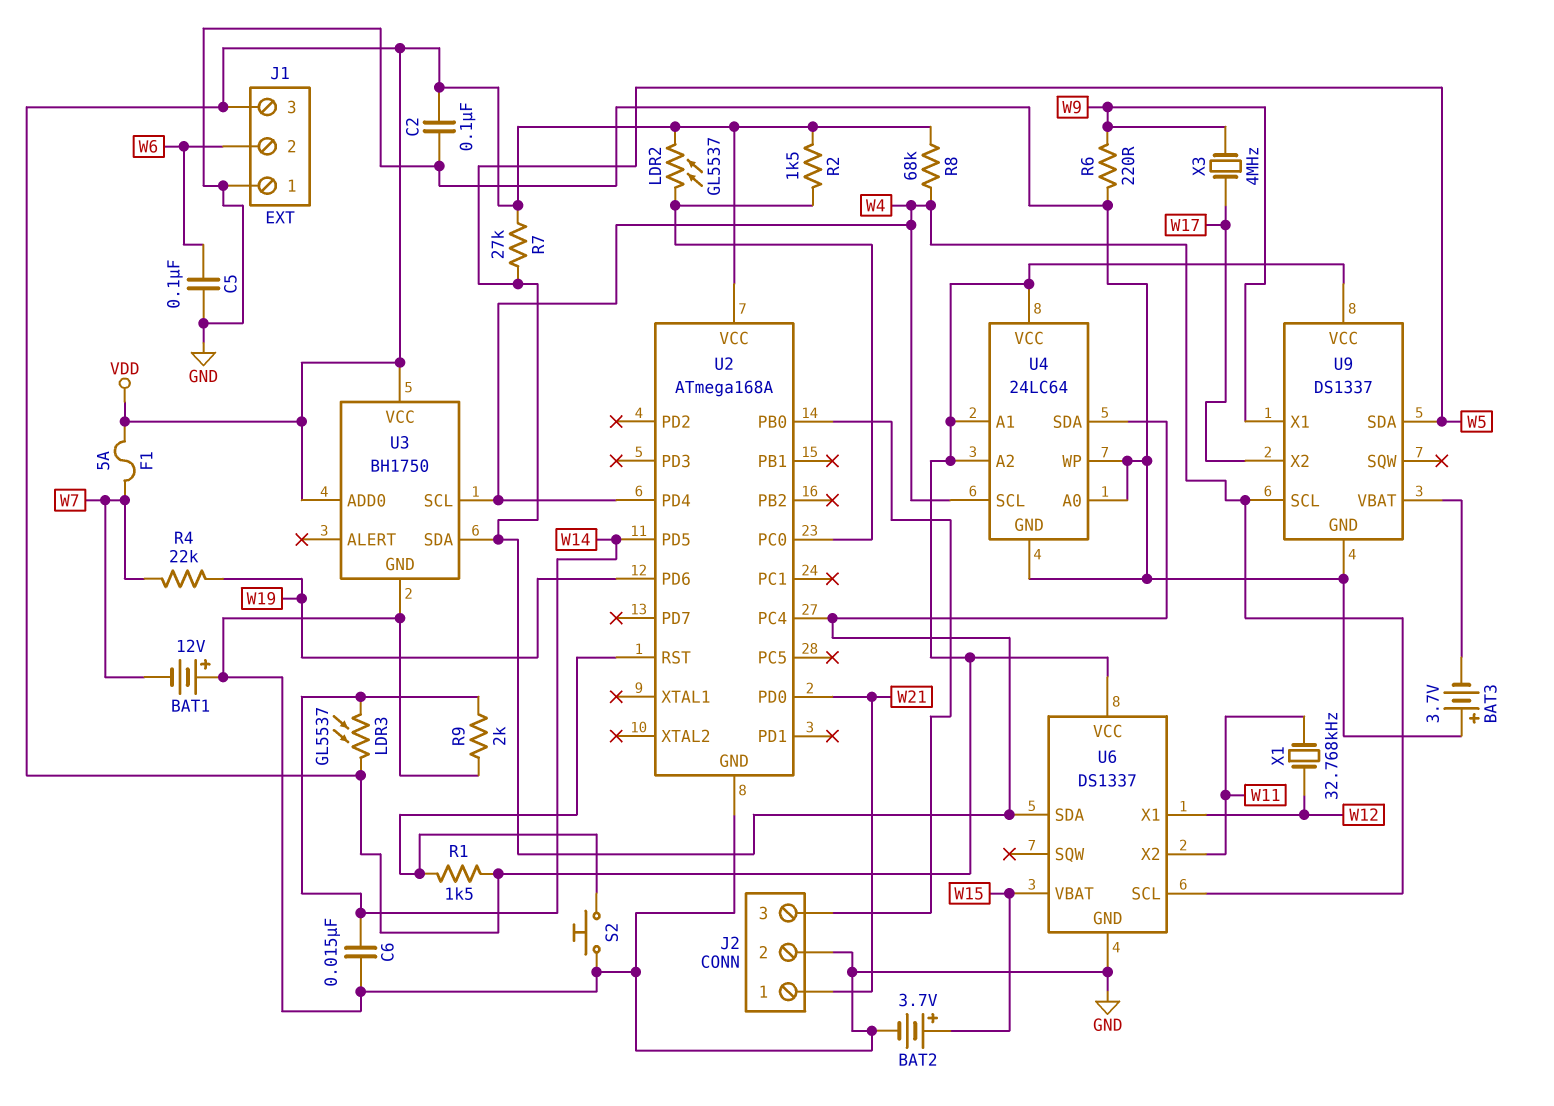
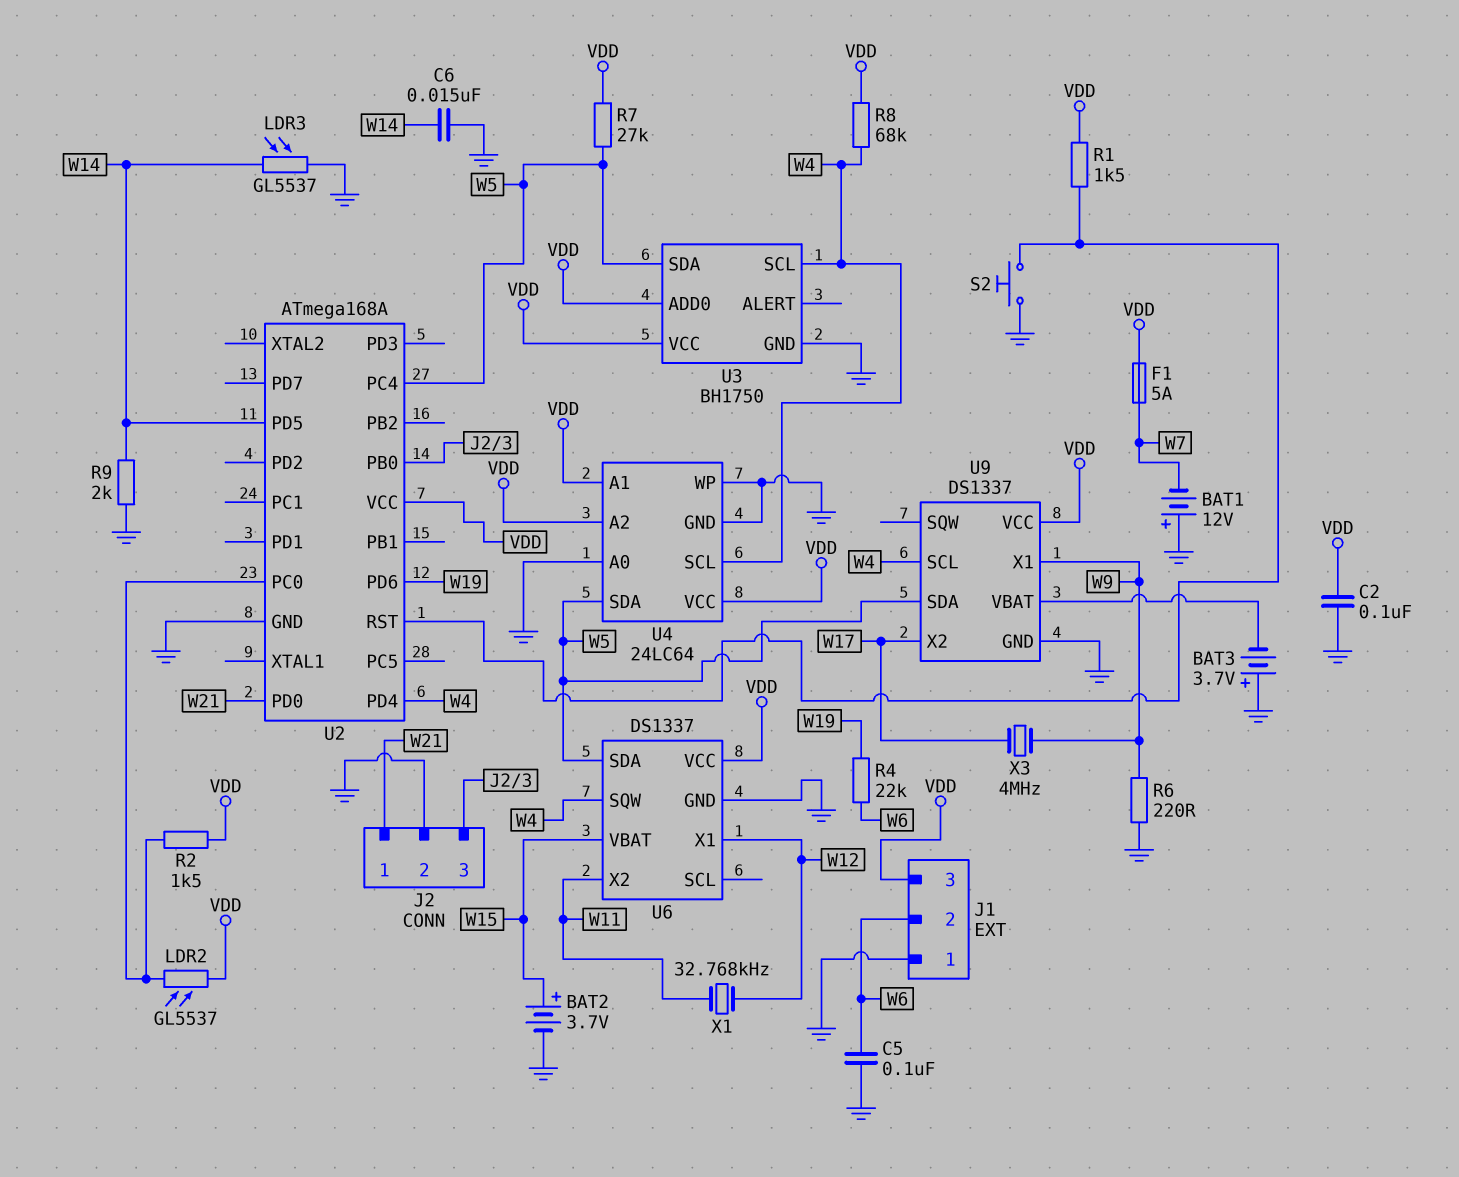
LDR3: GL5537 (VDD, W14) -> GL5537 (GND, W14)
R4: 22k (W7, W19) -> 22k (W6, W19)
U6 pin SCL: W4 -> none
U6 pin SQW: none -> W4

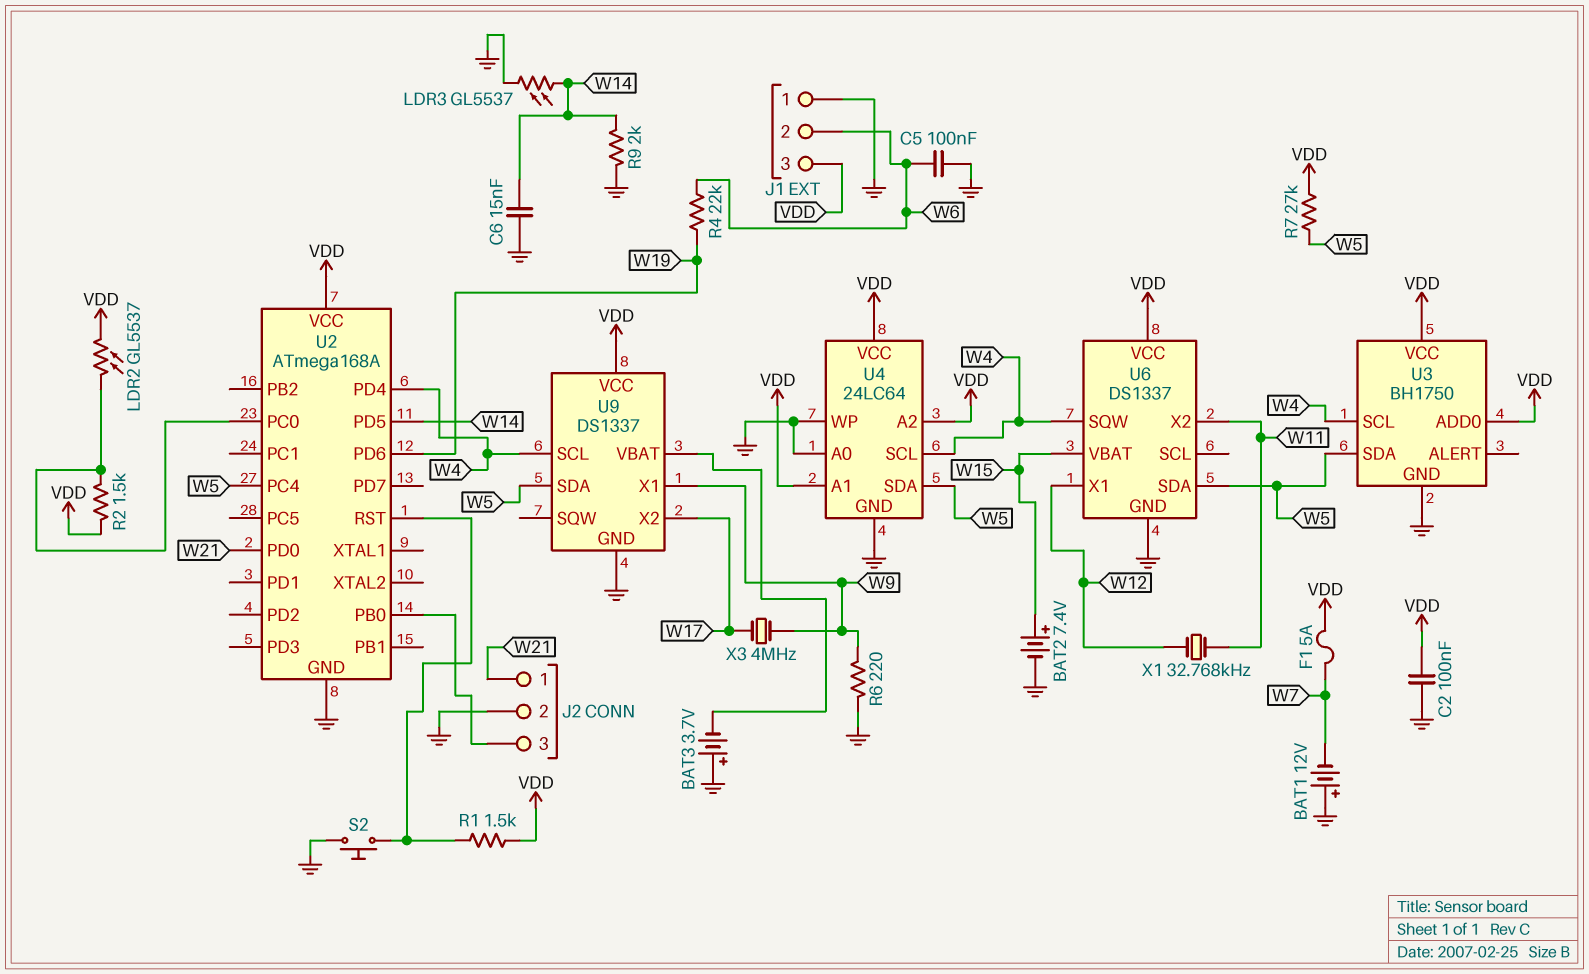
BAT2: 3.7V (plus W15, minus GND) -> 7.4V (plus W15, minus GND)
R8: 68k (VDD, W4) -> none

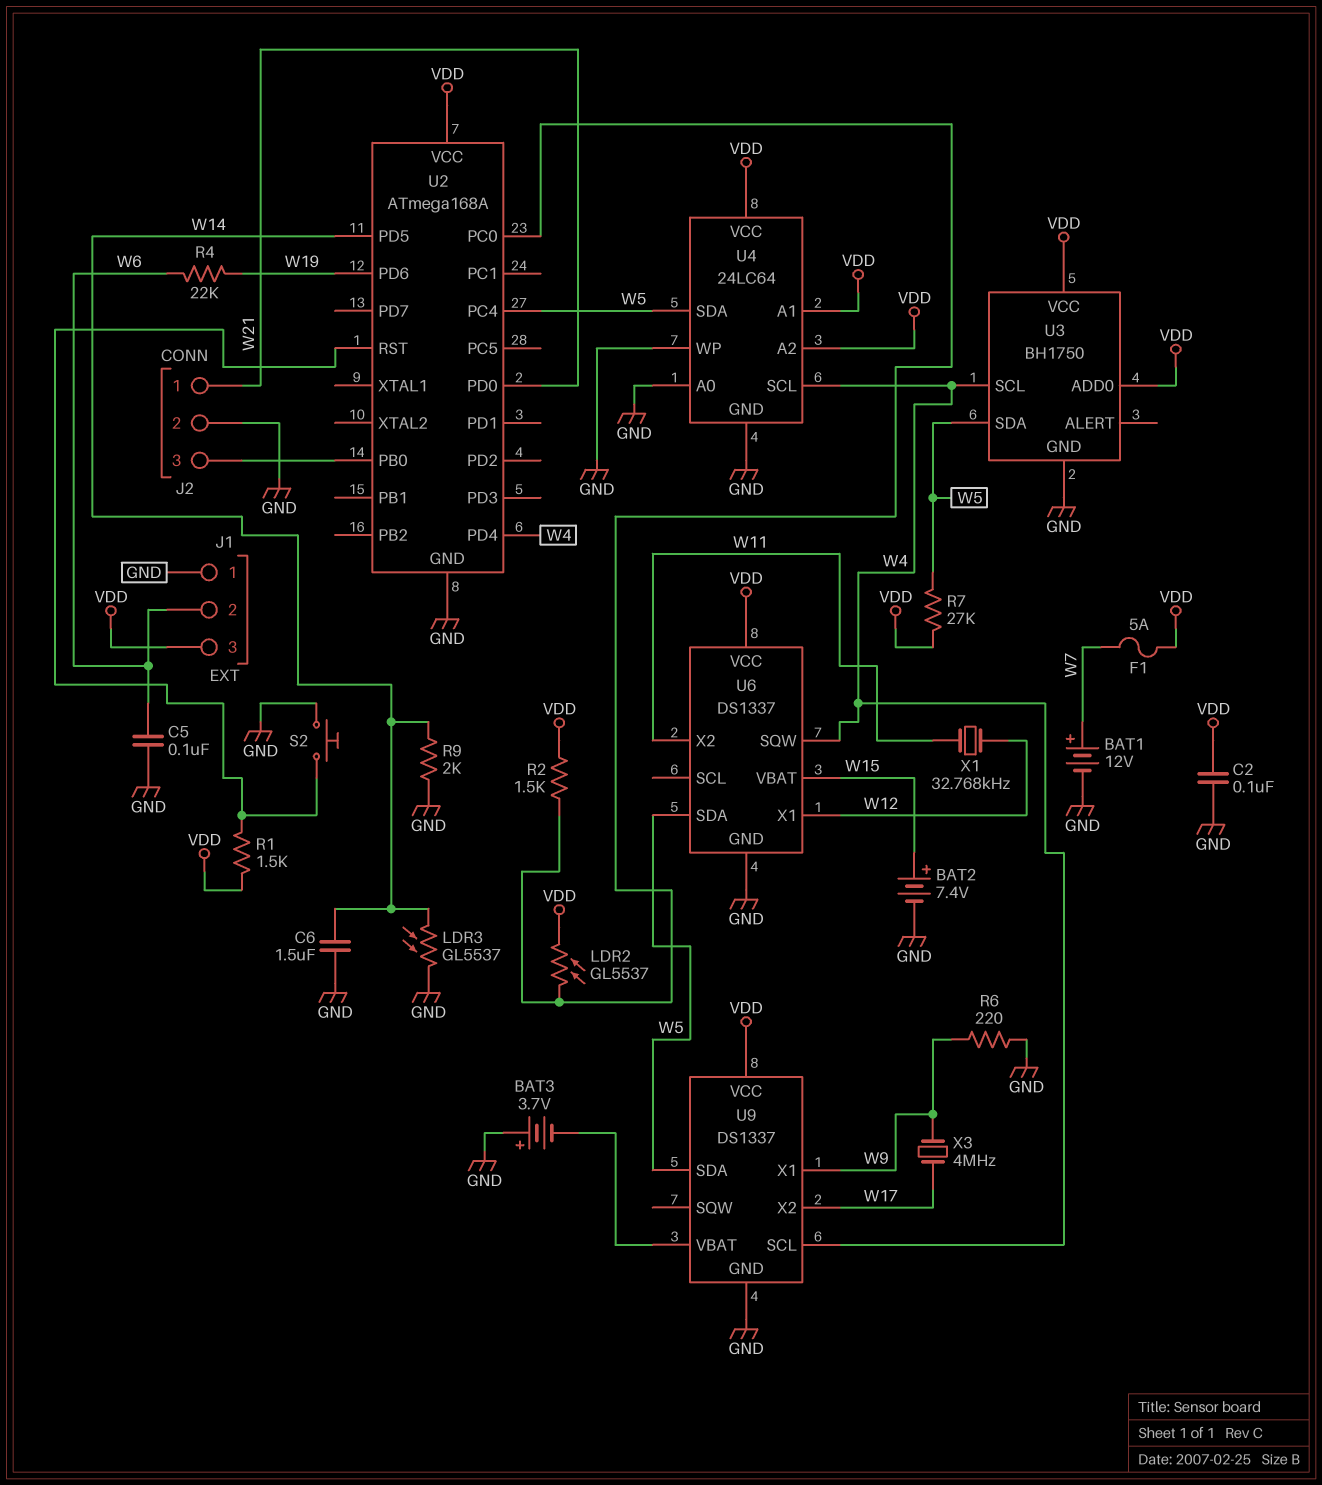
BAT1: 12V (plus GND, minus W7) -> 12V (plus W7, minus GND)
C6: 15nF (GND, W14) -> 1.5uF (GND, W14)

